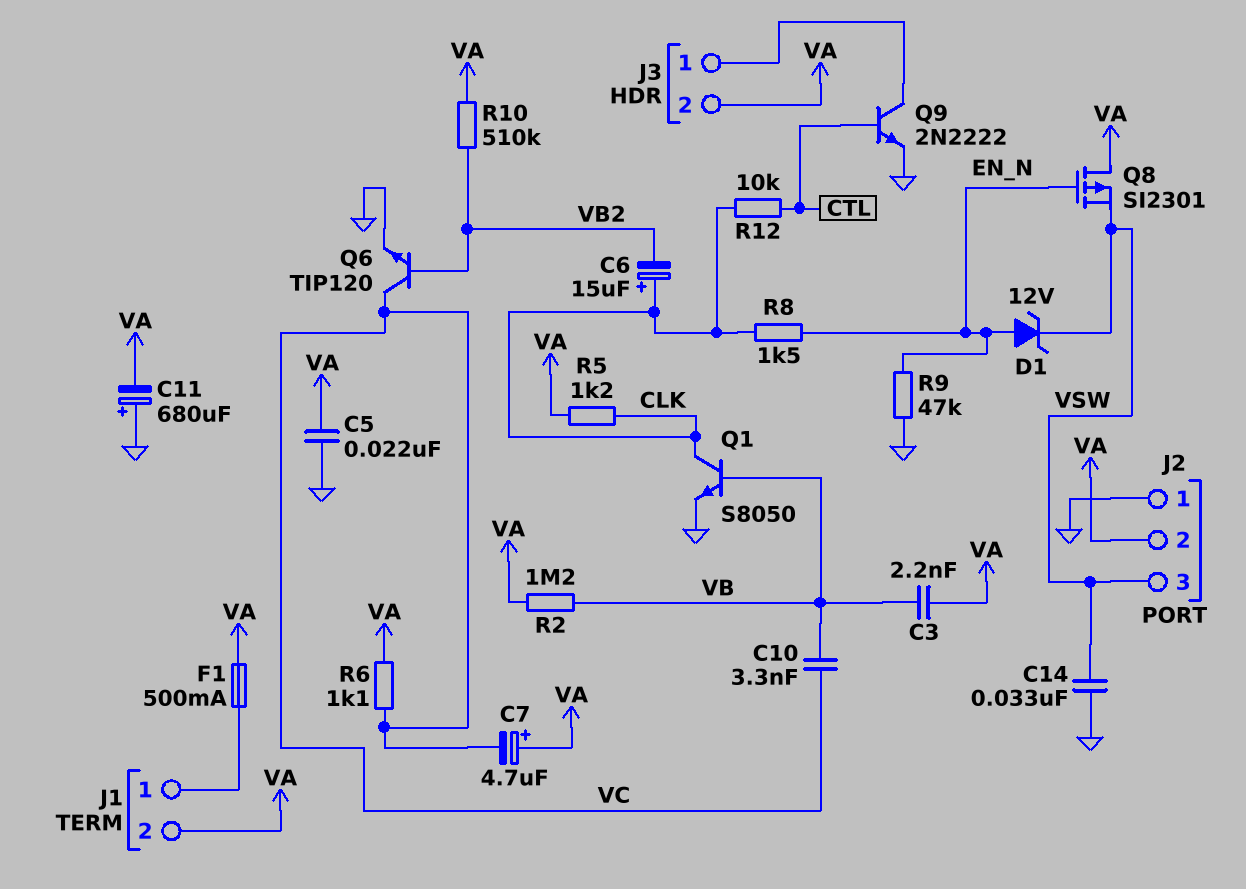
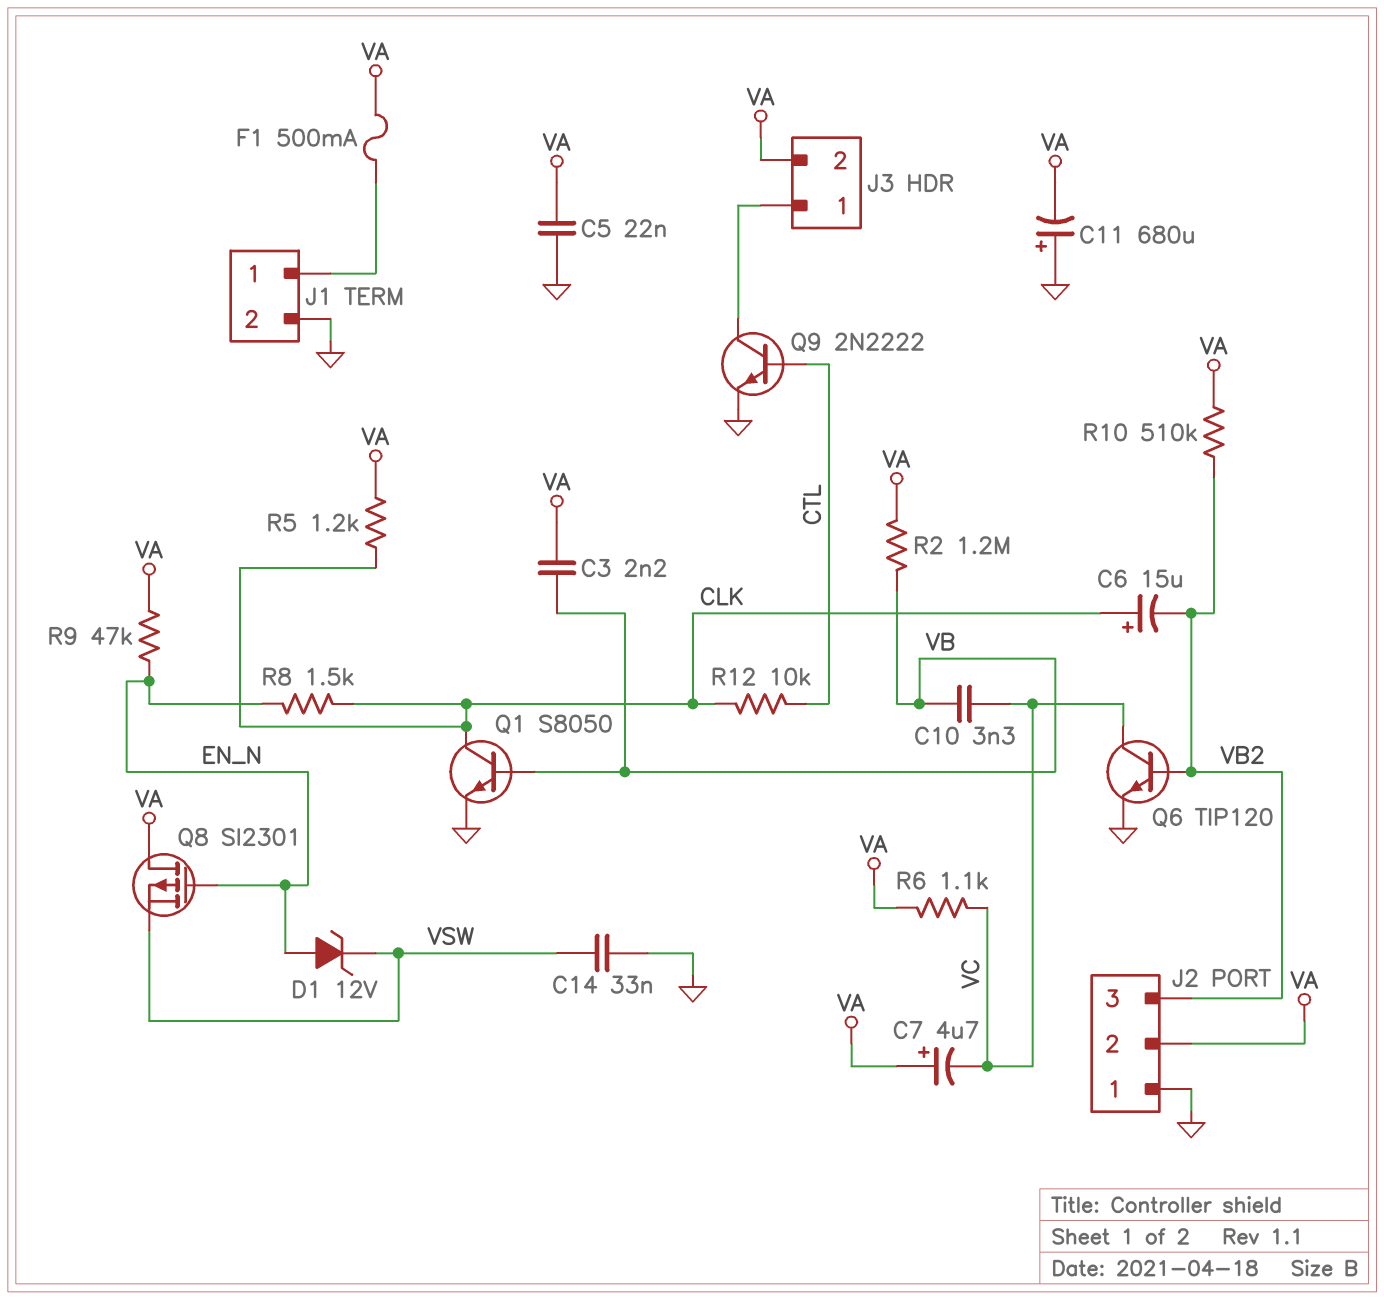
J1 pin 2: VA -> GND
J2 pin 3: VSW -> VB2
R9: 47k (EN_N, GND) -> 47k (EN_N, VA)

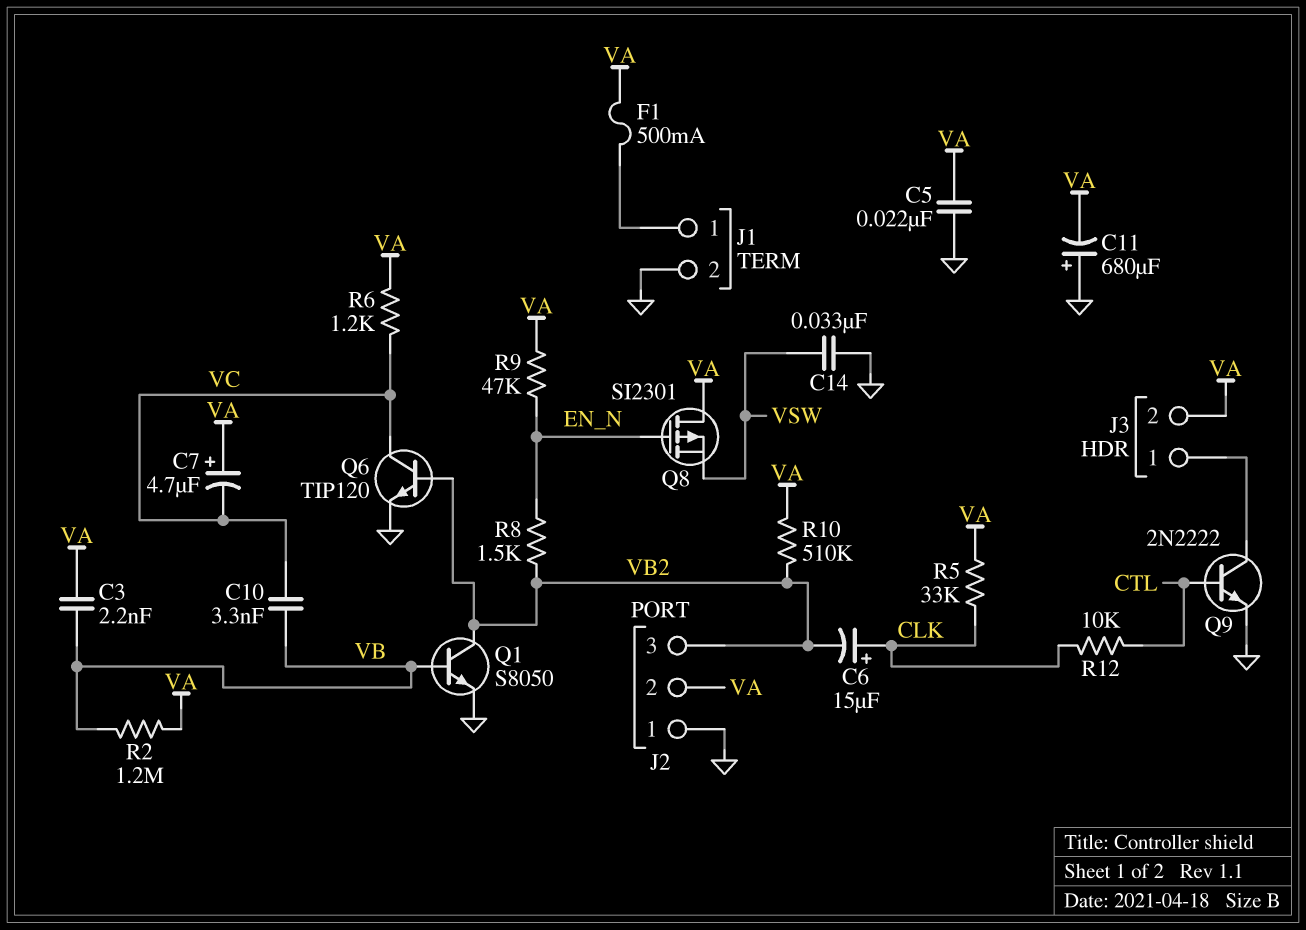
D1: zener 12V (A EN_N, K VSW) -> none
Q1: NPN S8050 (B VB, C CLK, E GND) -> NPN S8050 (B VB, C VB2, E GND)
R5: 1.2k (CLK, VA) -> 33k (CLK, VA)
R6: 1.1k (VA, VC) -> 1.2k (VA, VC)
R8: 1.5k (CLK, EN_N) -> 1.5k (EN_N, VB2)

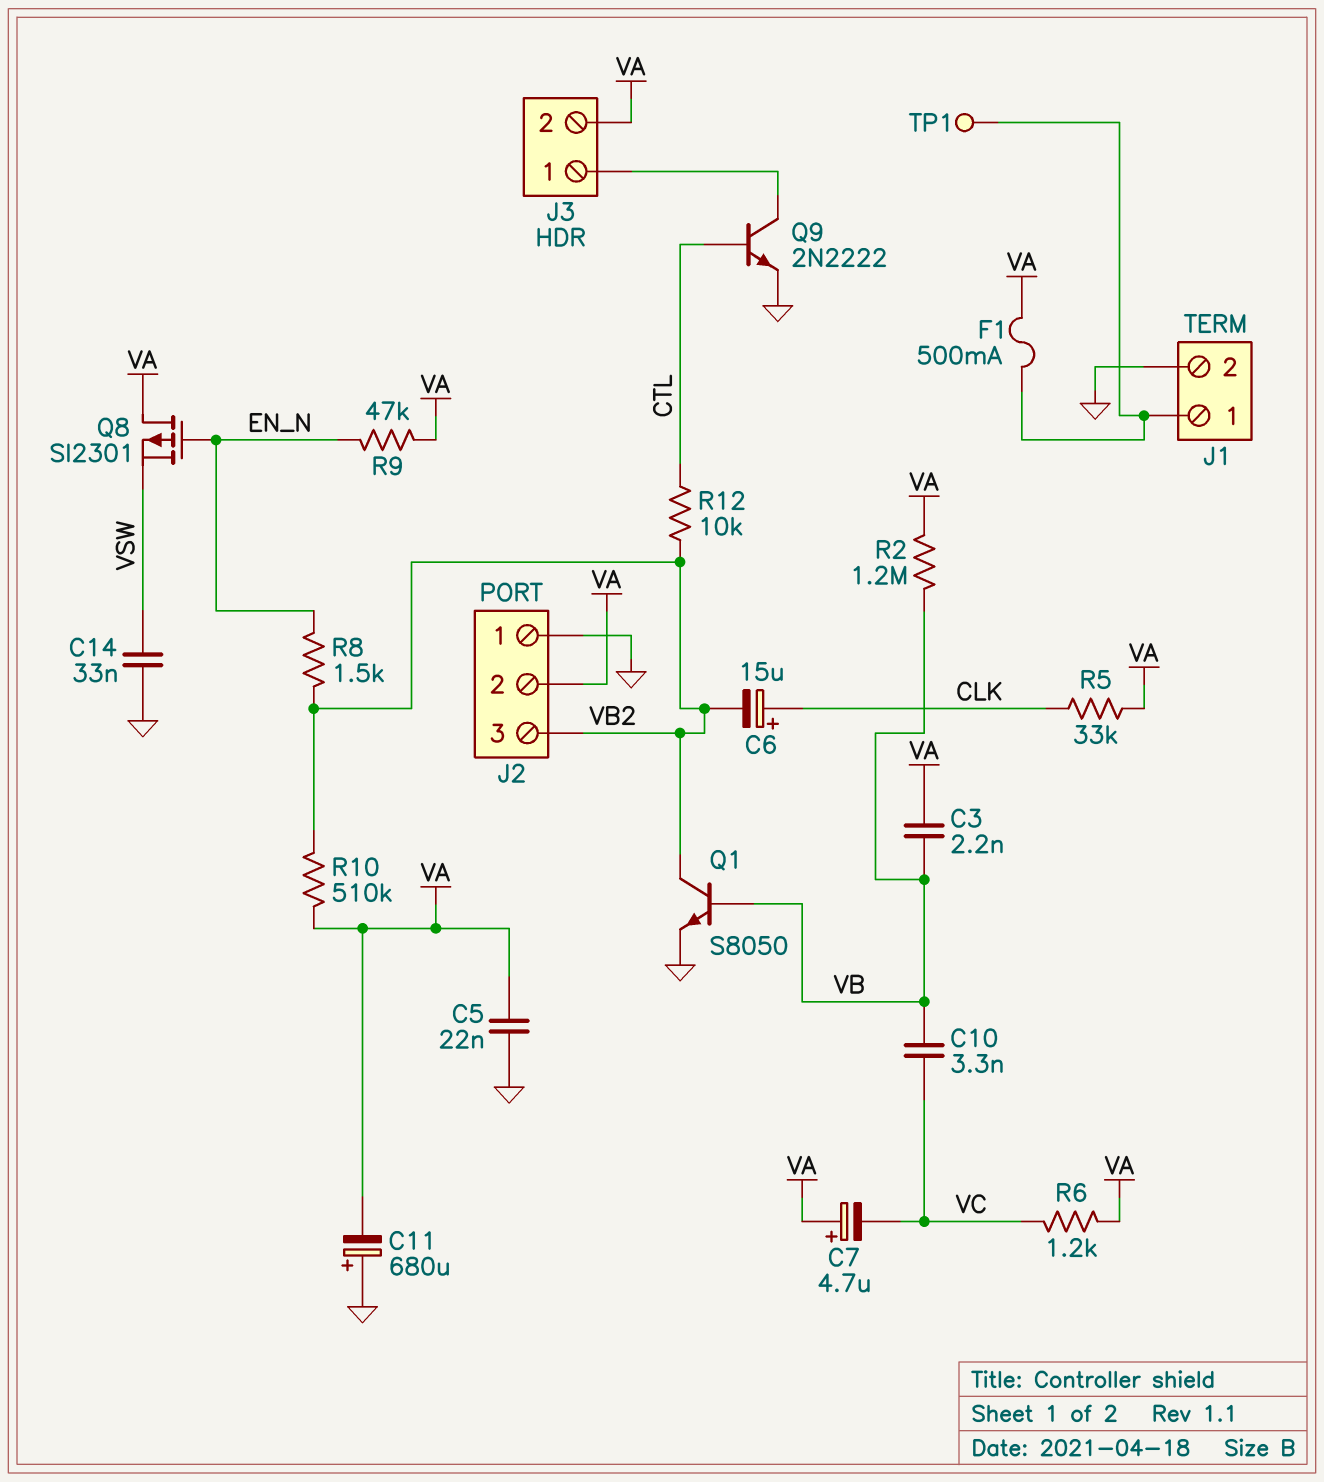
Q6: NPN TIP120 (B VB2, C VC, E GND) -> none
R12: 10k (CLK, CTL) -> 10k (CTL, VB2)
TP1: none -> test point (J1/1)

